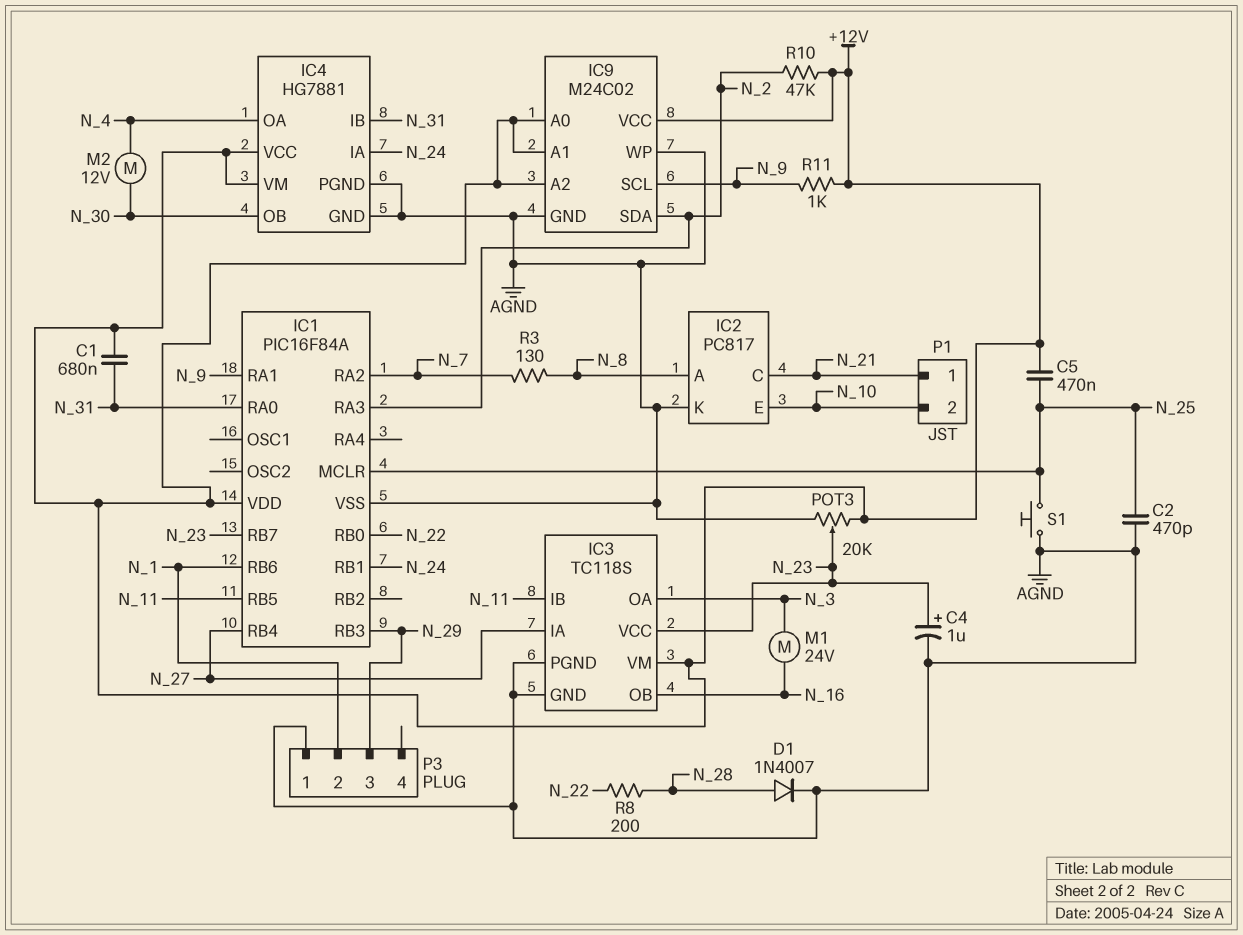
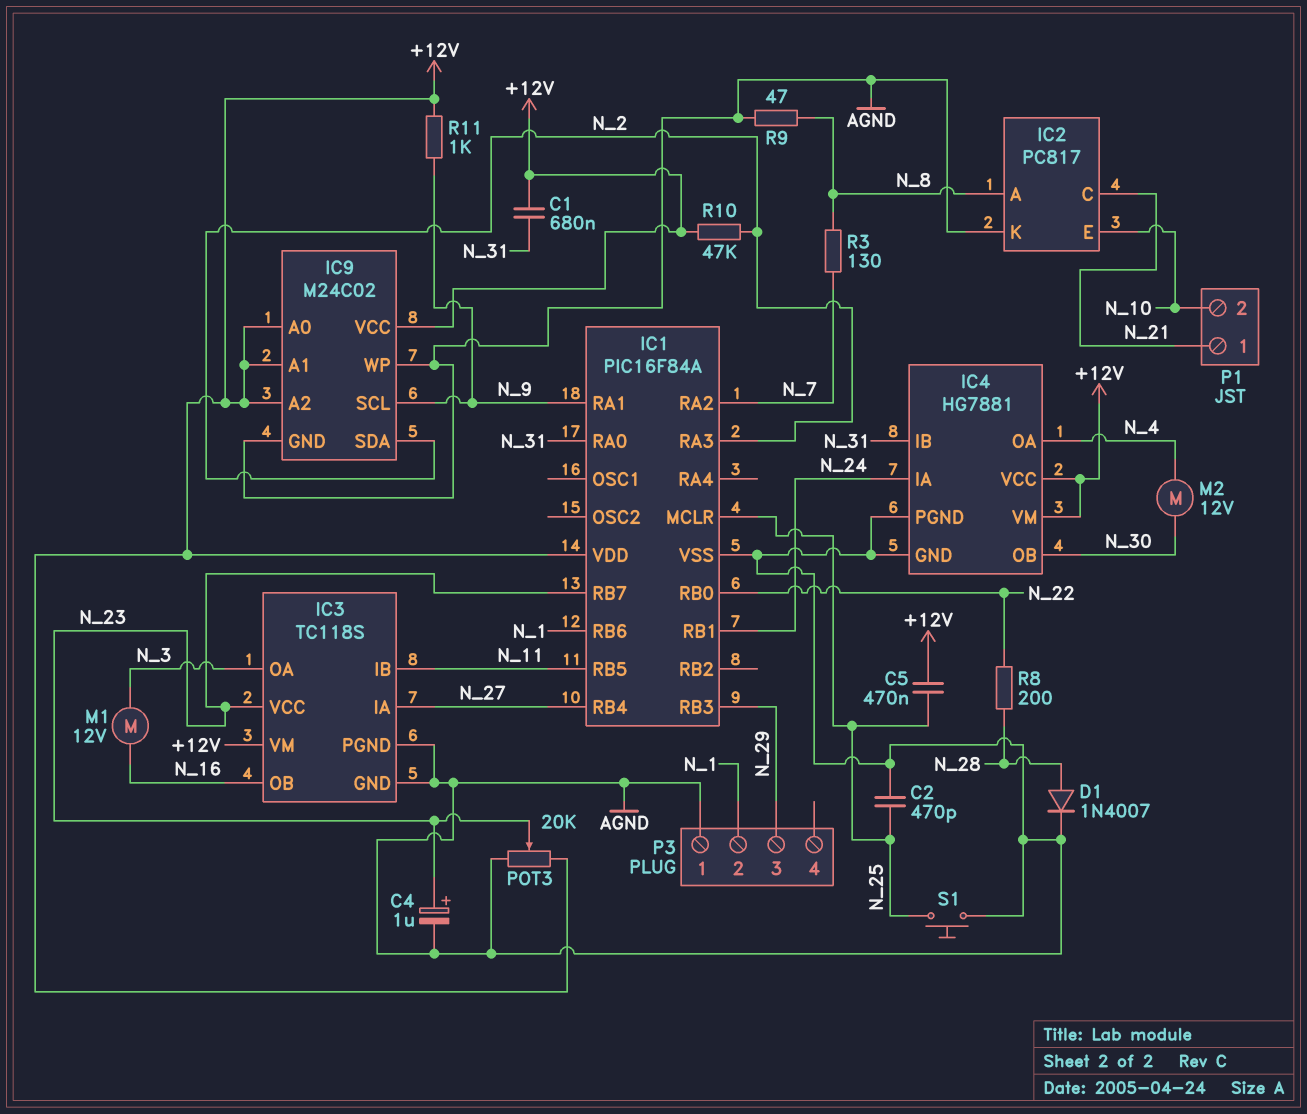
M1: motor 24V (N_3, N_16) -> motor 12V (N_3, N_16)
R9: none -> 47 (AGND, N_8)

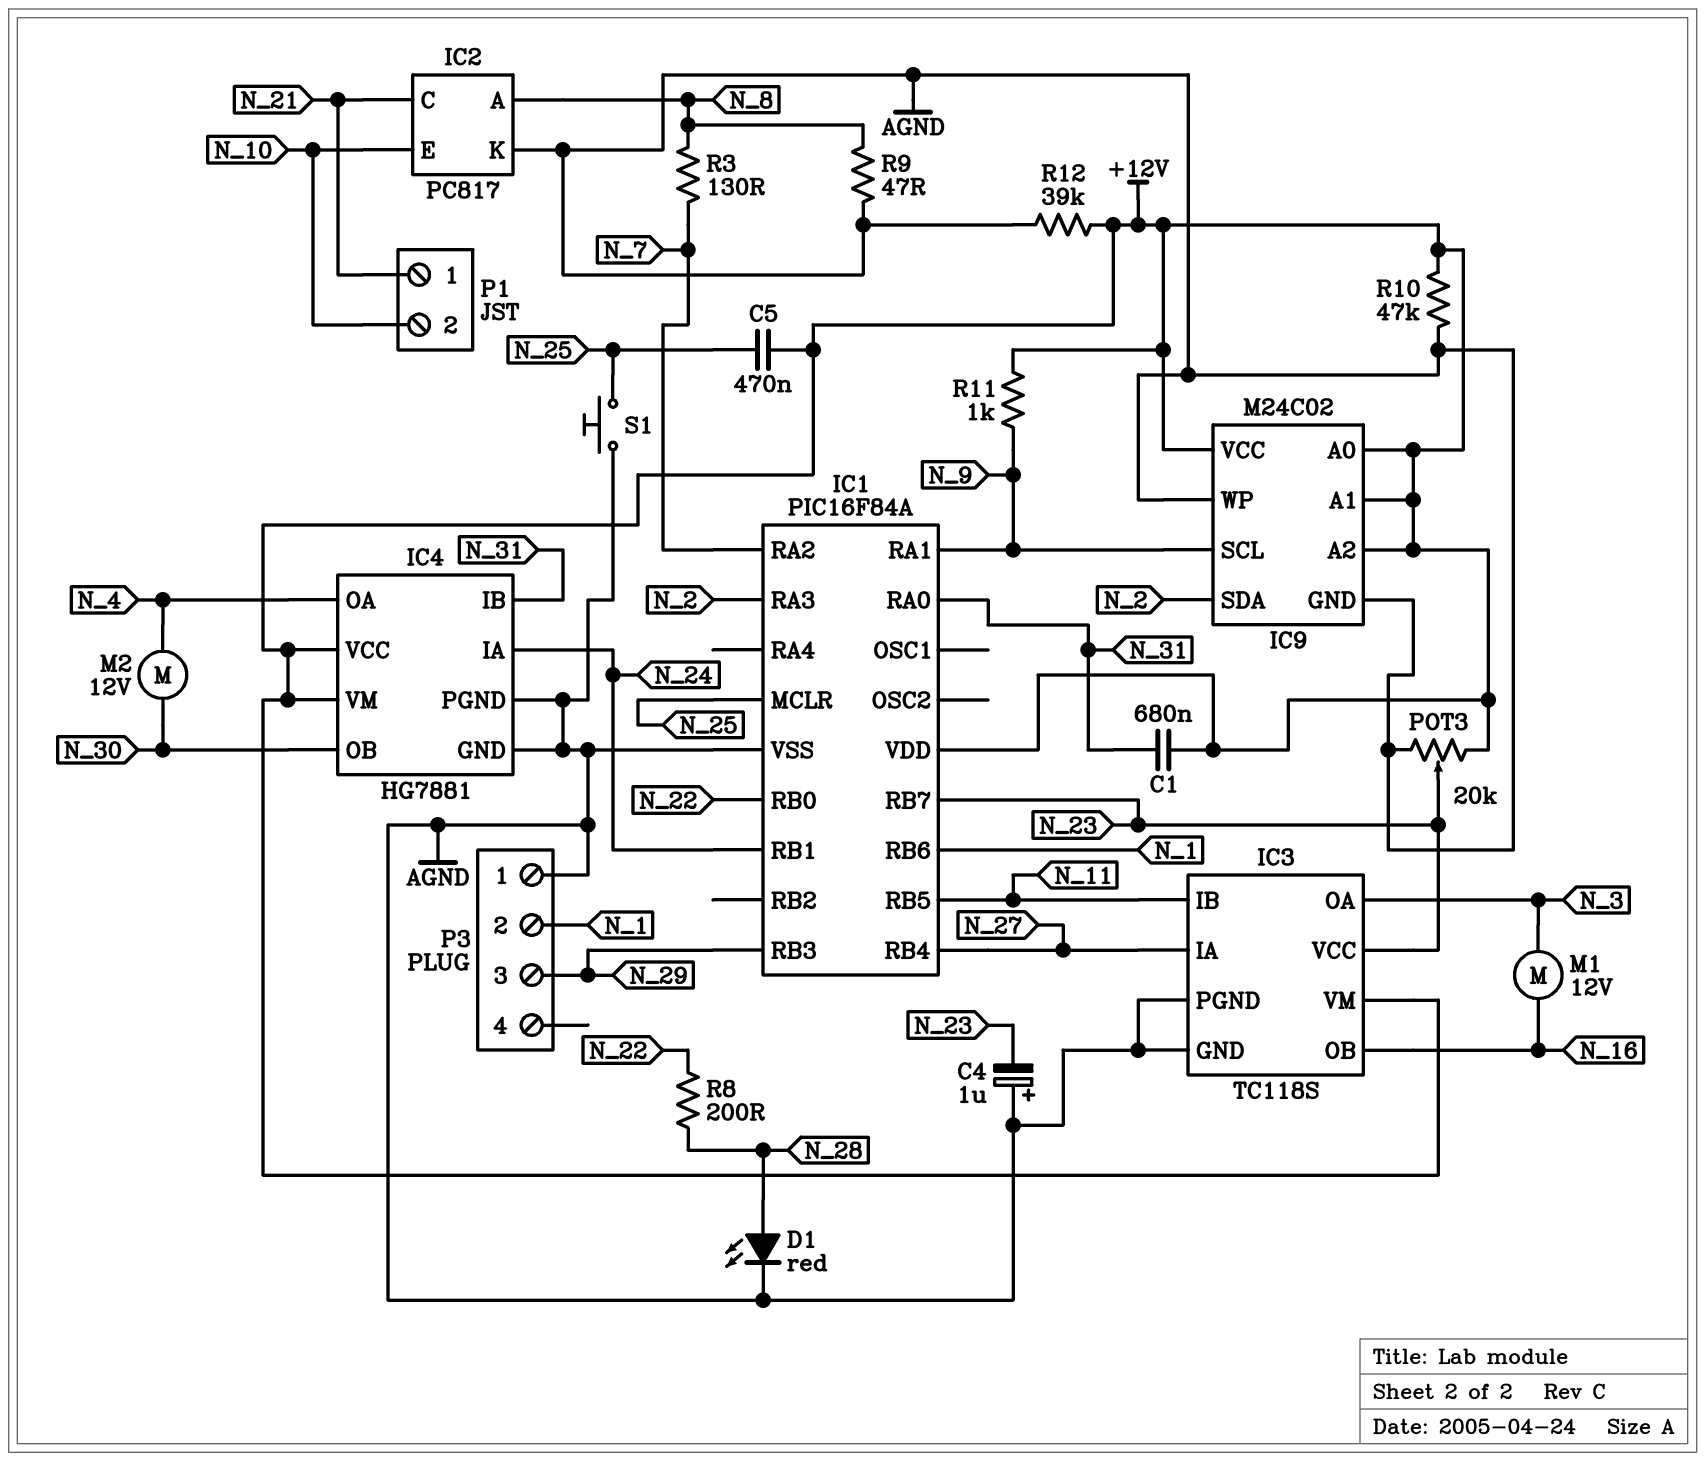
C2: 470pF (AGND, N_25) -> none
C4: 1uF (plus N_23, minus AGND) -> 1uF (plus AGND, minus N_23)
D1: diode 1N4007 (A N_28, K AGND) -> LED red (A N_28, K AGND)
R10: 47k (+12V, N_2) -> 47k (+12V, AGND)
R12: none -> 39k (+12V, AGND)

